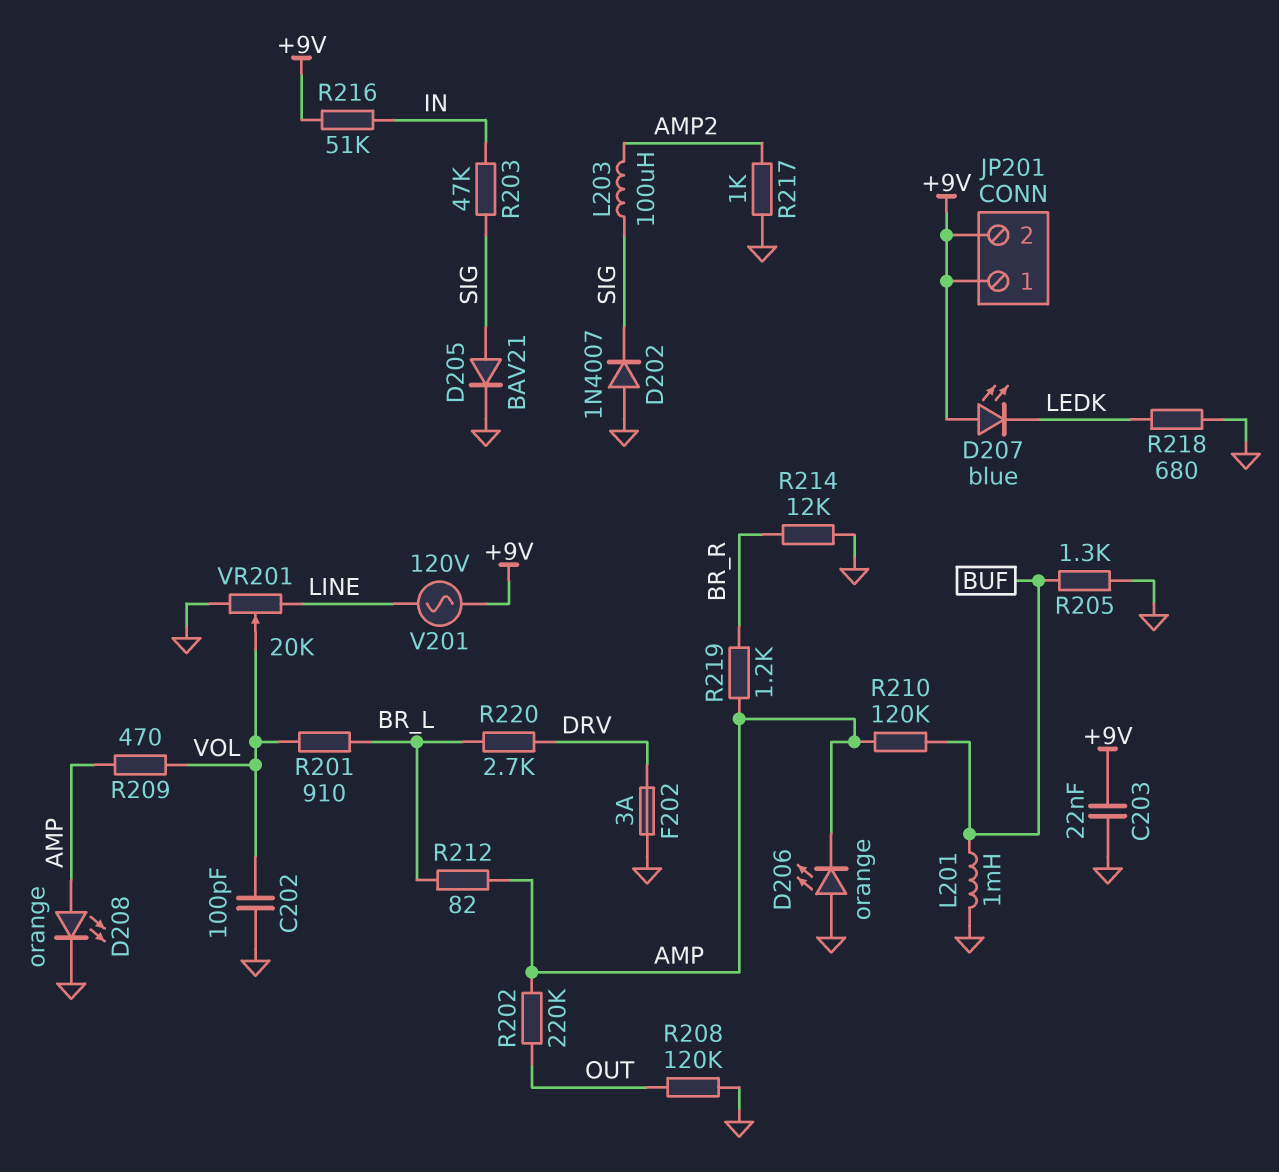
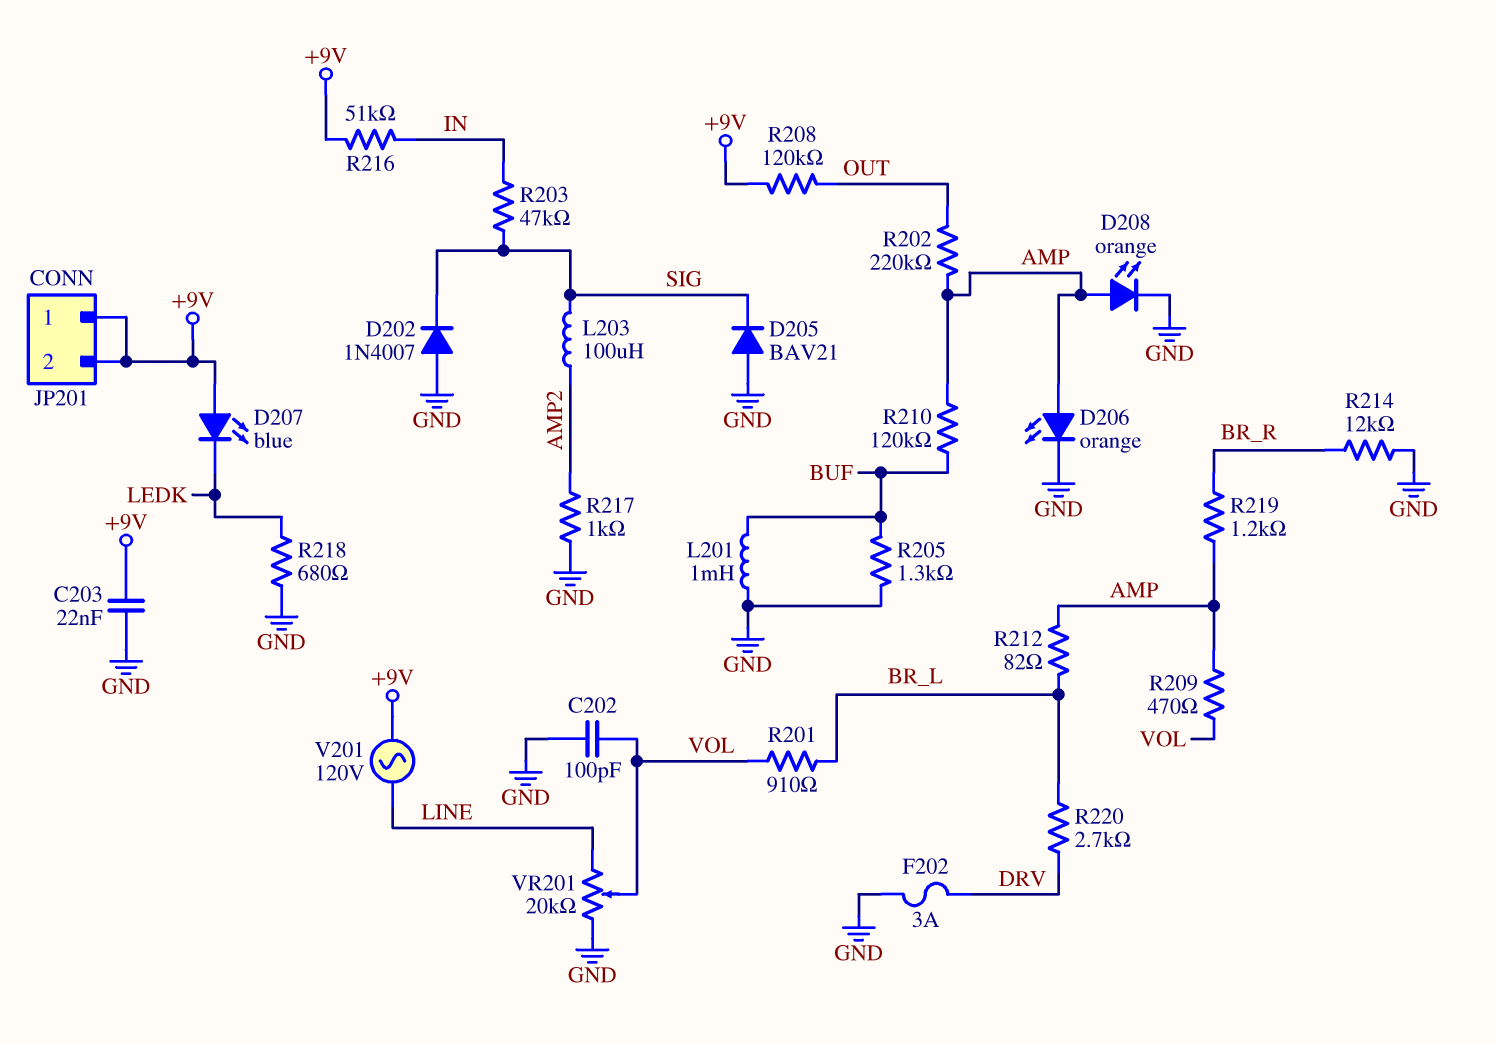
D205: diode BAV21 (A SIG, K GND) -> diode BAV21 (A GND, K SIG)
D206: LED orange (A GND, K AMP) -> LED orange (A AMP, K GND)
R208: 120k (GND, OUT) -> 120k (+9V, OUT)

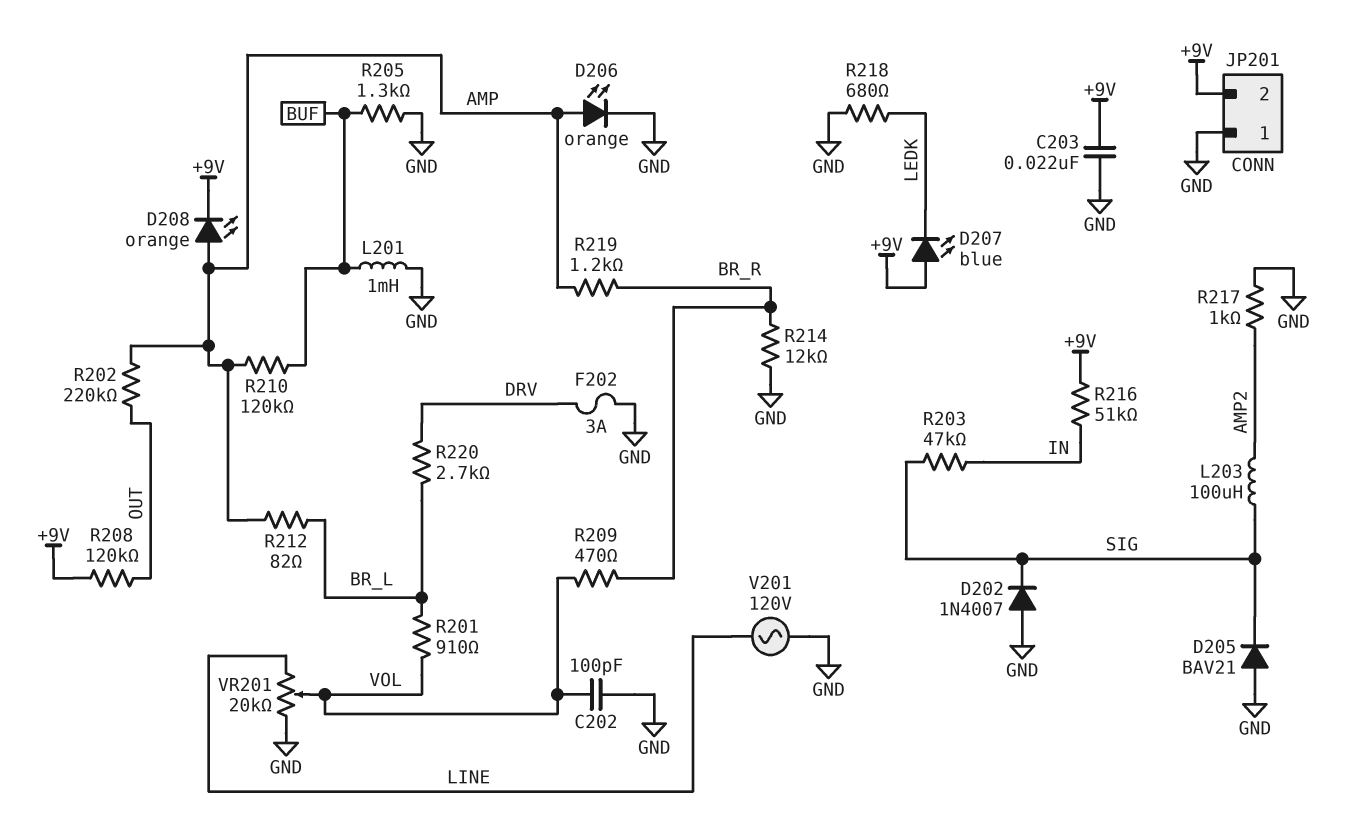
D208: LED orange (A AMP, K GND) -> LED orange (A AMP, K +9V)
JP201 pin 1: +9V -> GND
R209: 470 (AMP, VOL) -> 470 (BR_R, VOL)
V201: AC 120V (+9V, LINE) -> AC 120V (GND, LINE)

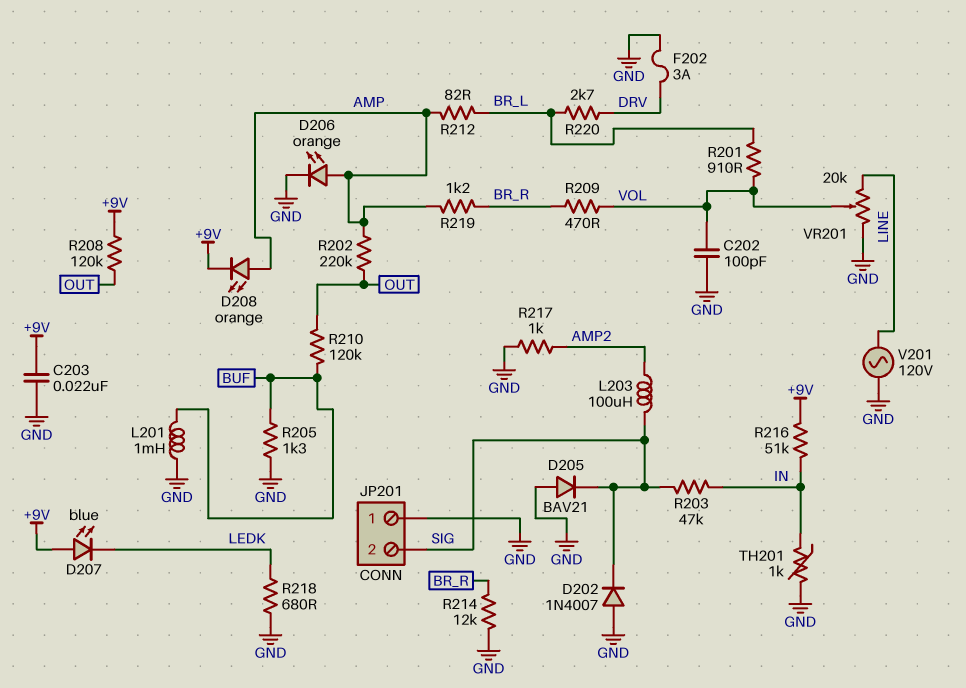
JP201 pin 2: +9V -> SIG
R210: 120k (AMP, BUF) -> 120k (BUF, OUT)
TH201: none -> 1k (GND, IN)

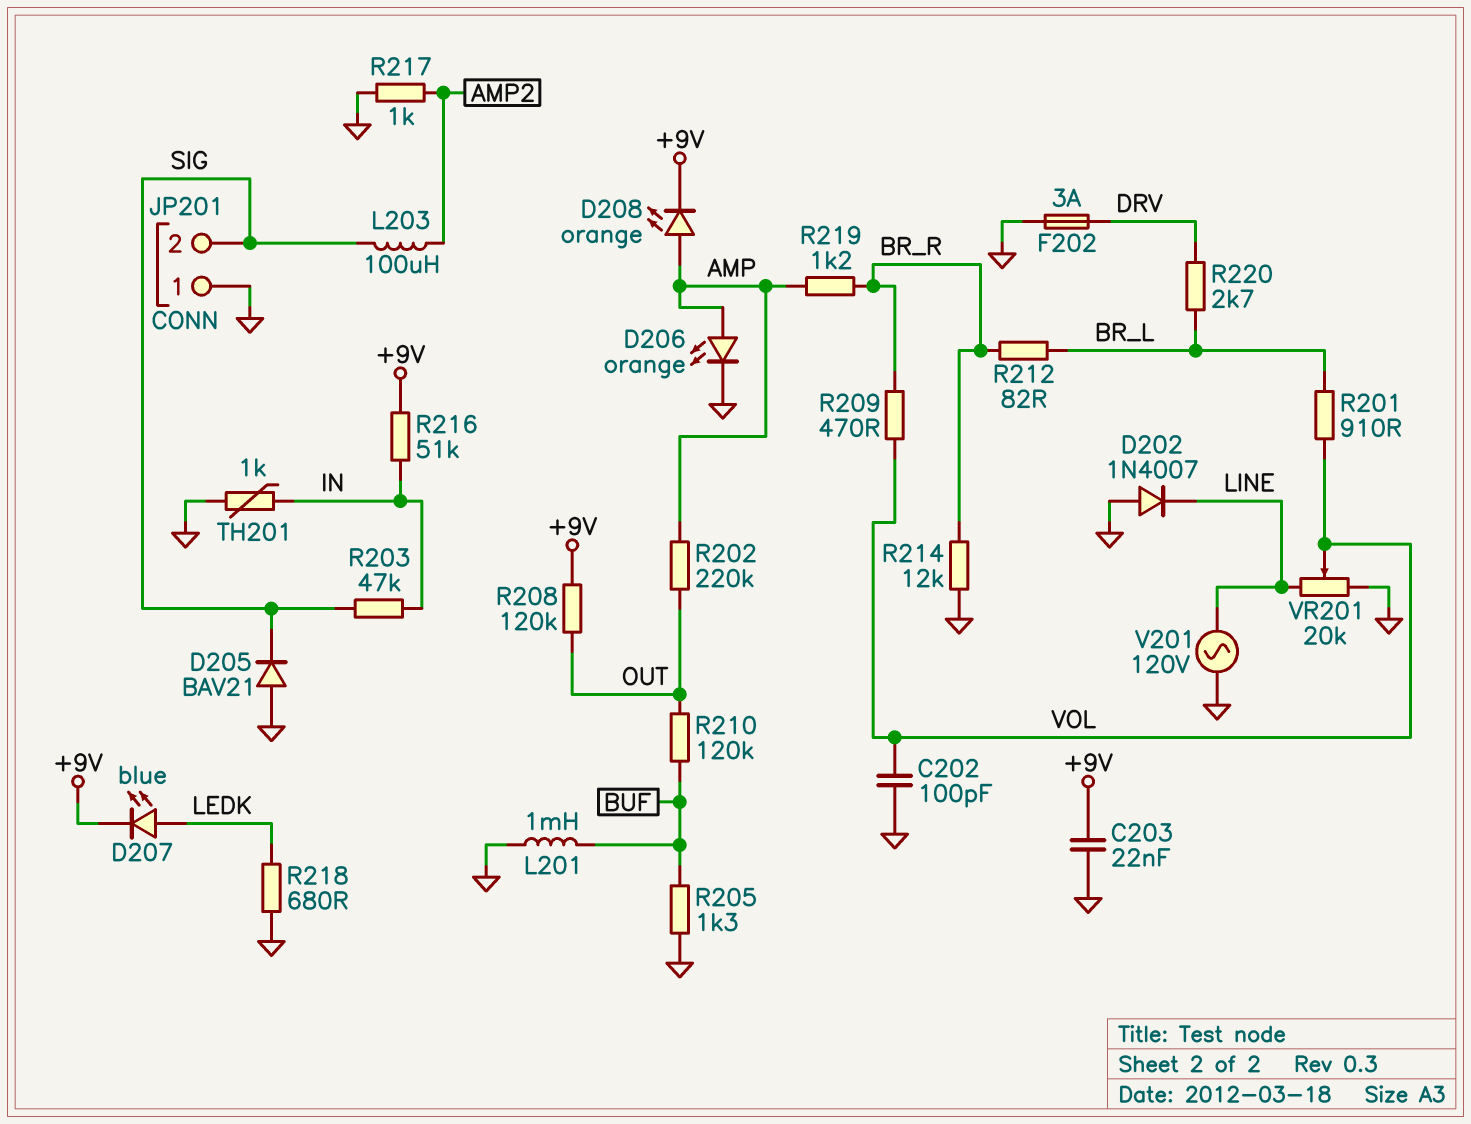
D202: diode 1N4007 (A GND, K SIG) -> diode 1N4007 (A GND, K LINE)
D207: LED blue (A +9V, K LEDK) -> LED blue (A LEDK, K +9V)
R212: 82 (AMP, BR_L) -> 82 (BR_L, BR_R)

